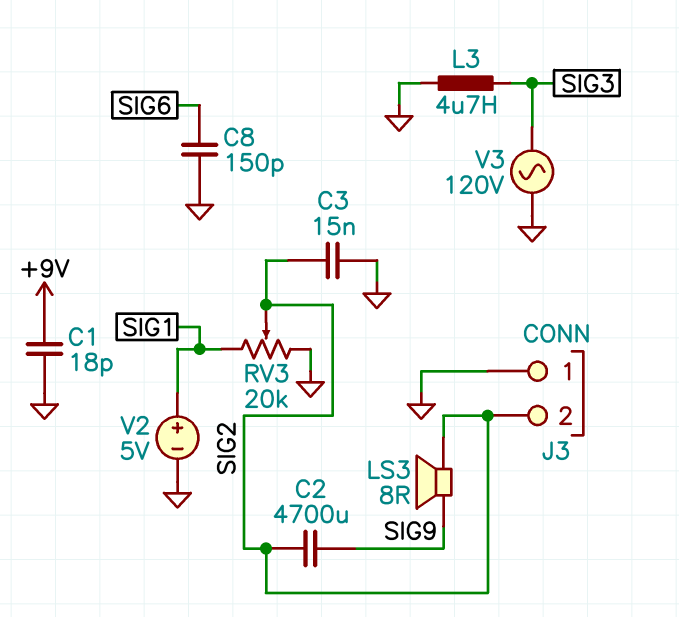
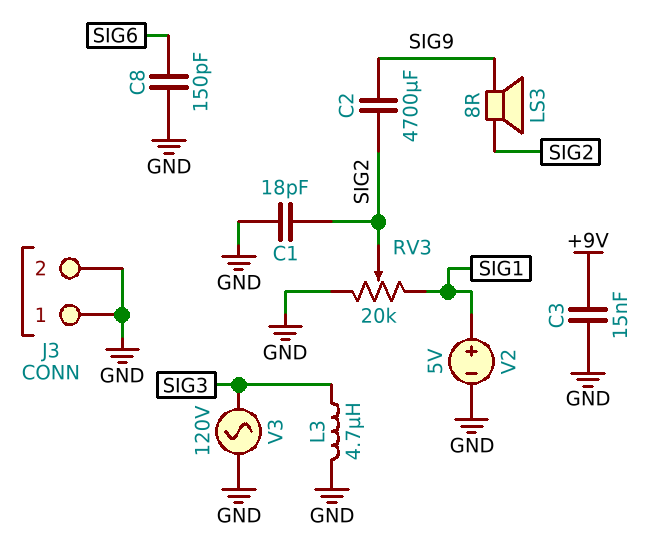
C1: 18pF (+9V, GND) -> 18pF (GND, SIG2)
C3: 15nF (GND, SIG2) -> 15nF (+9V, GND)
J3 pin 2: SIG2 -> GND

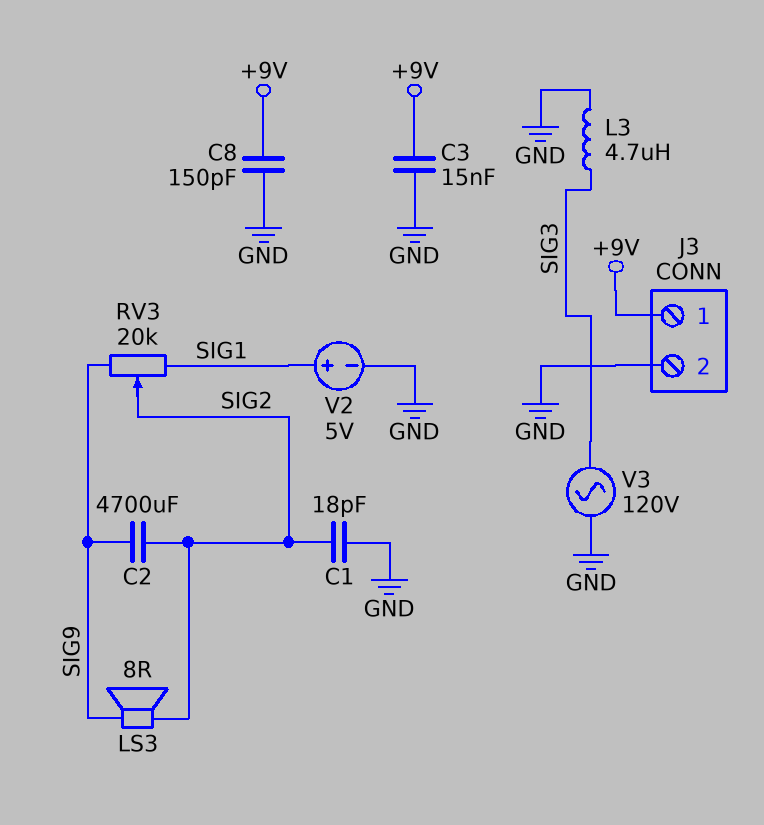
C8: 150pF (GND, SIG6) -> 150pF (+9V, GND)
J3 pin 1: GND -> +9V
RV3: 20k (GND, SIG1, wiper SIG2) -> 20k (SIG1, SIG9, wiper SIG2)

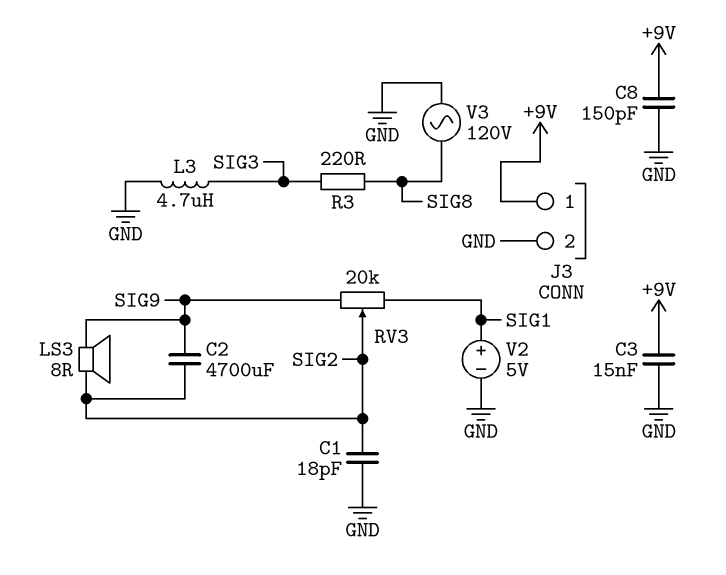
R3: none -> 220 (SIG3, SIG8)
V3: AC 120V (GND, SIG3) -> AC 120V (GND, SIG8)

